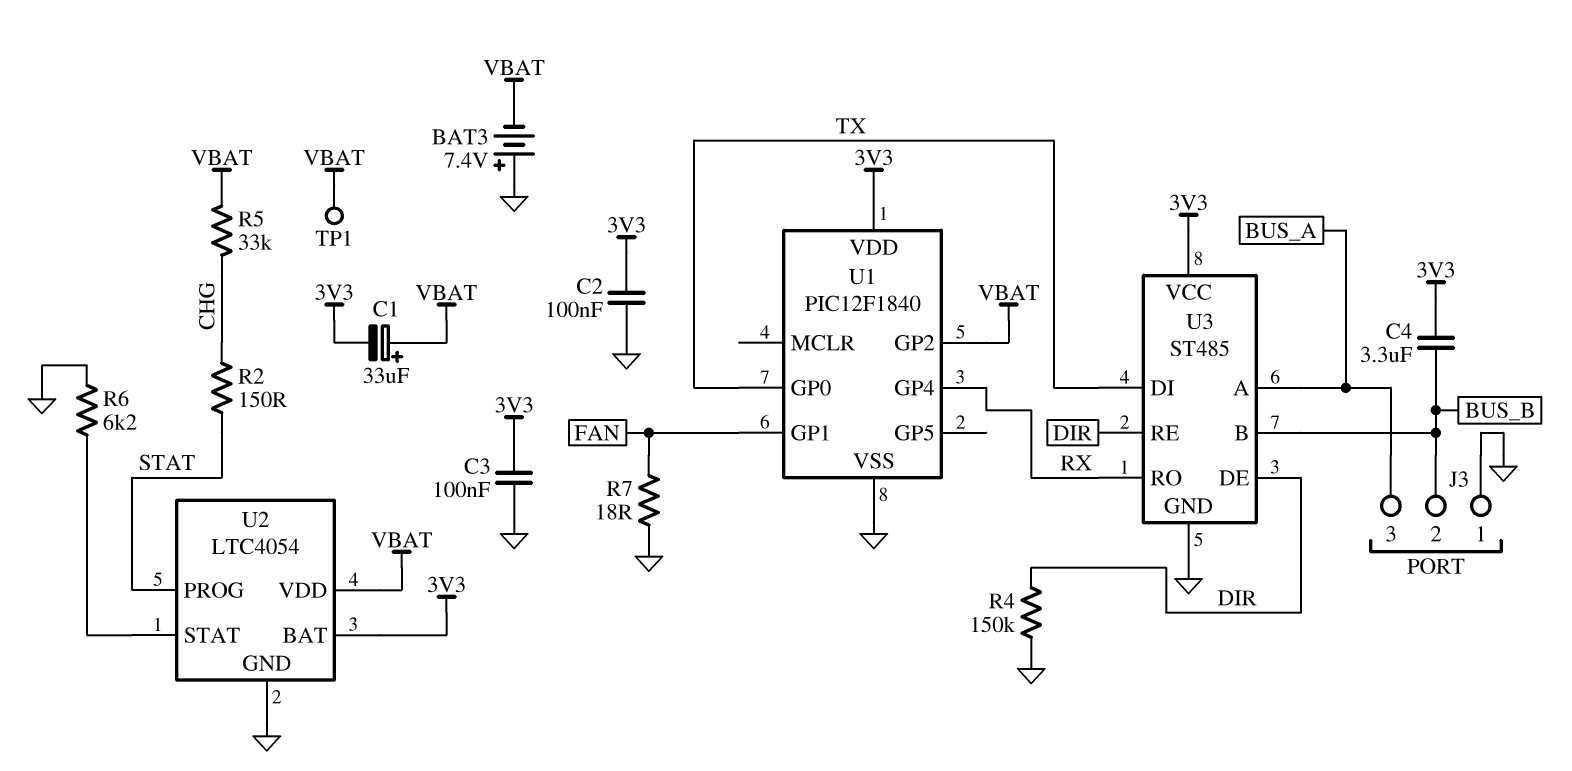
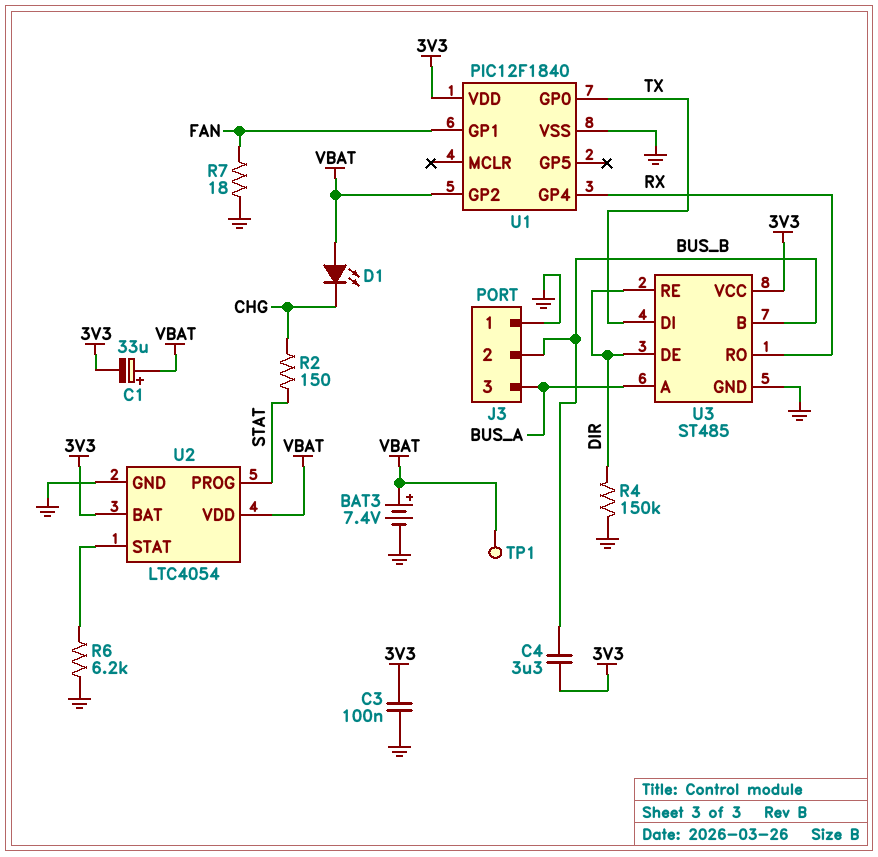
BAT3: 7.4V (plus GND, minus VBAT) -> 7.4V (plus VBAT, minus GND)
C2: 100nF (3V3, GND) -> none
D1: none -> LED (A VBAT, K CHG)
R5: 33k (CHG, VBAT) -> none

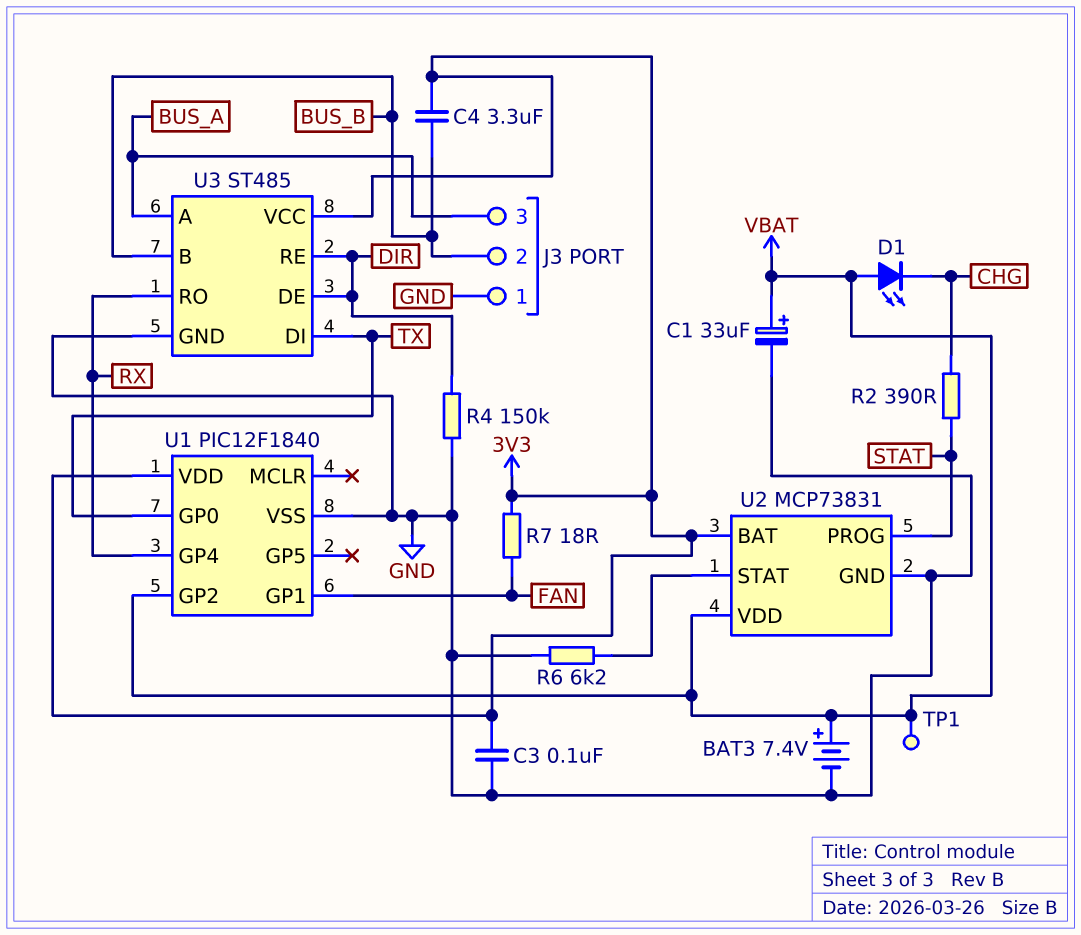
C1: 33uF (plus VBAT, minus 3V3) -> 33uF (plus VBAT, minus GND)
R2: 150 (CHG, STAT) -> 390 (CHG, STAT)
R7: 18 (FAN, GND) -> 18 (3V3, FAN)
U2: LTC4054 -> MCP73831

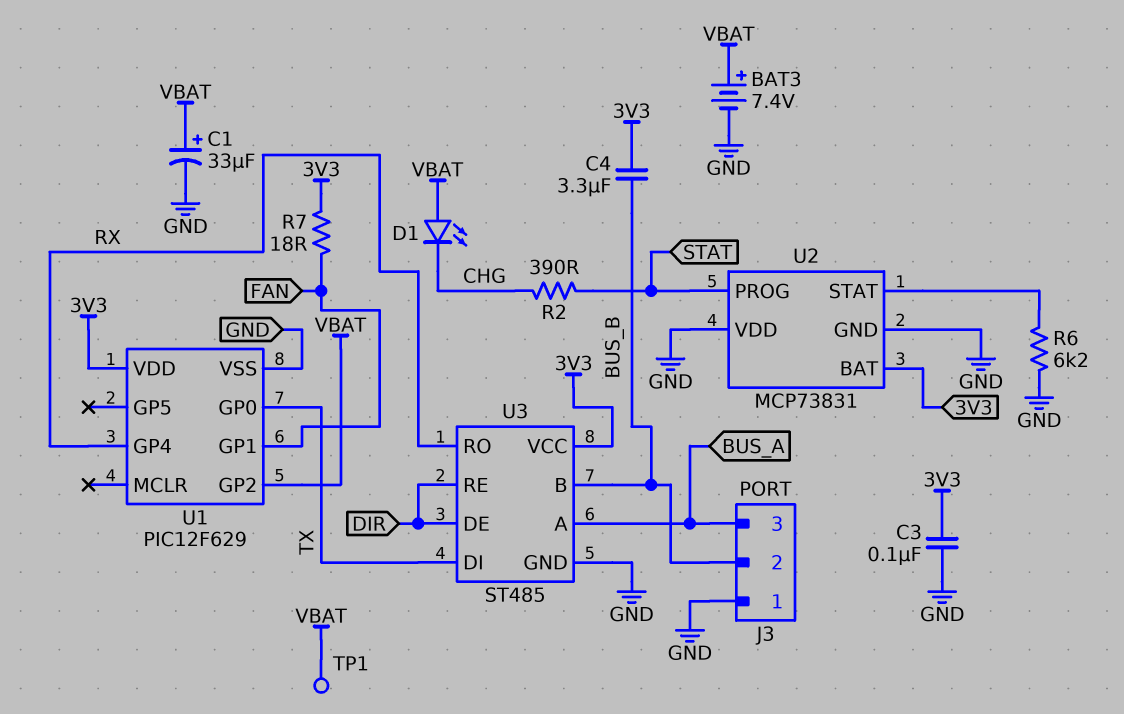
R4: 150k (DIR, GND) -> none
U1: PIC12F1840 -> PIC12F629
U2 pin VDD: VBAT -> GND

